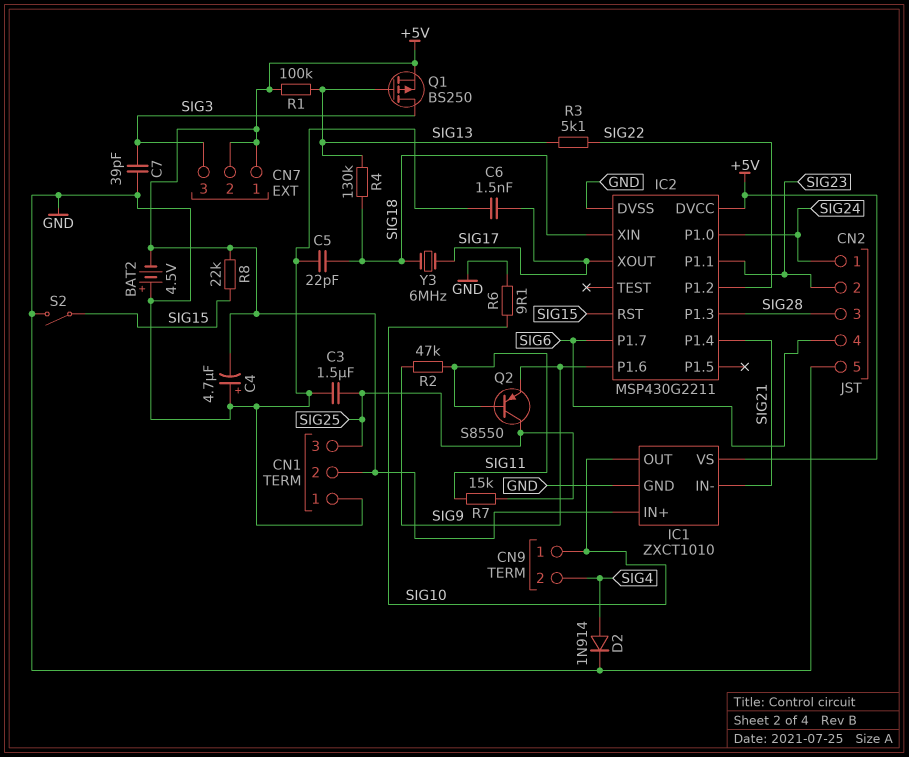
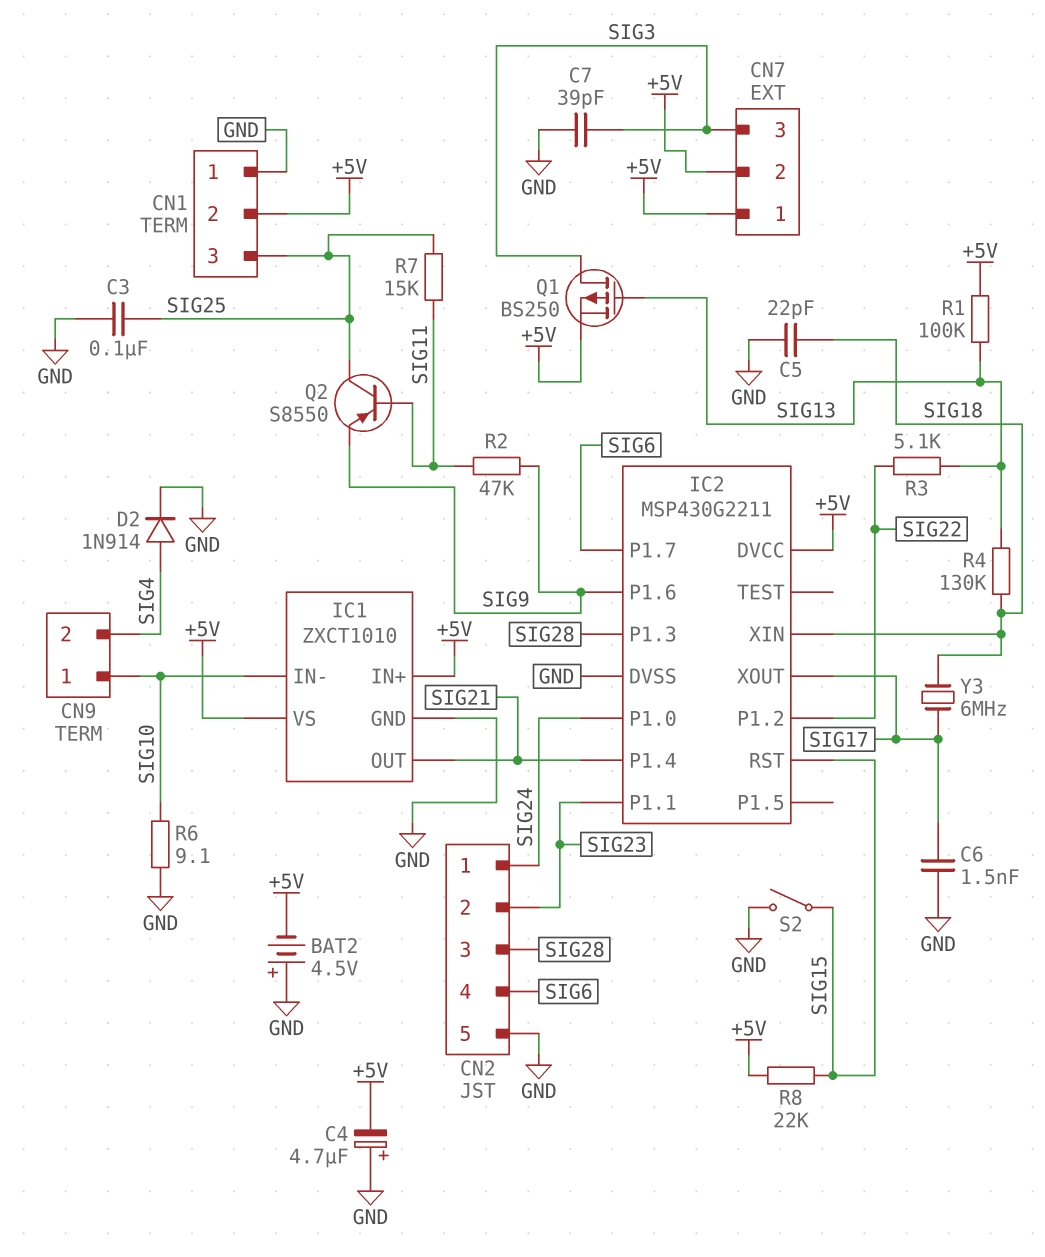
C3: 1.5uF (GND, SIG25) -> 100nF (GND, SIG25)
IC1 pin IN-: SIG21 -> SIG10
IC1 pin OUT: SIG10 -> SIG21

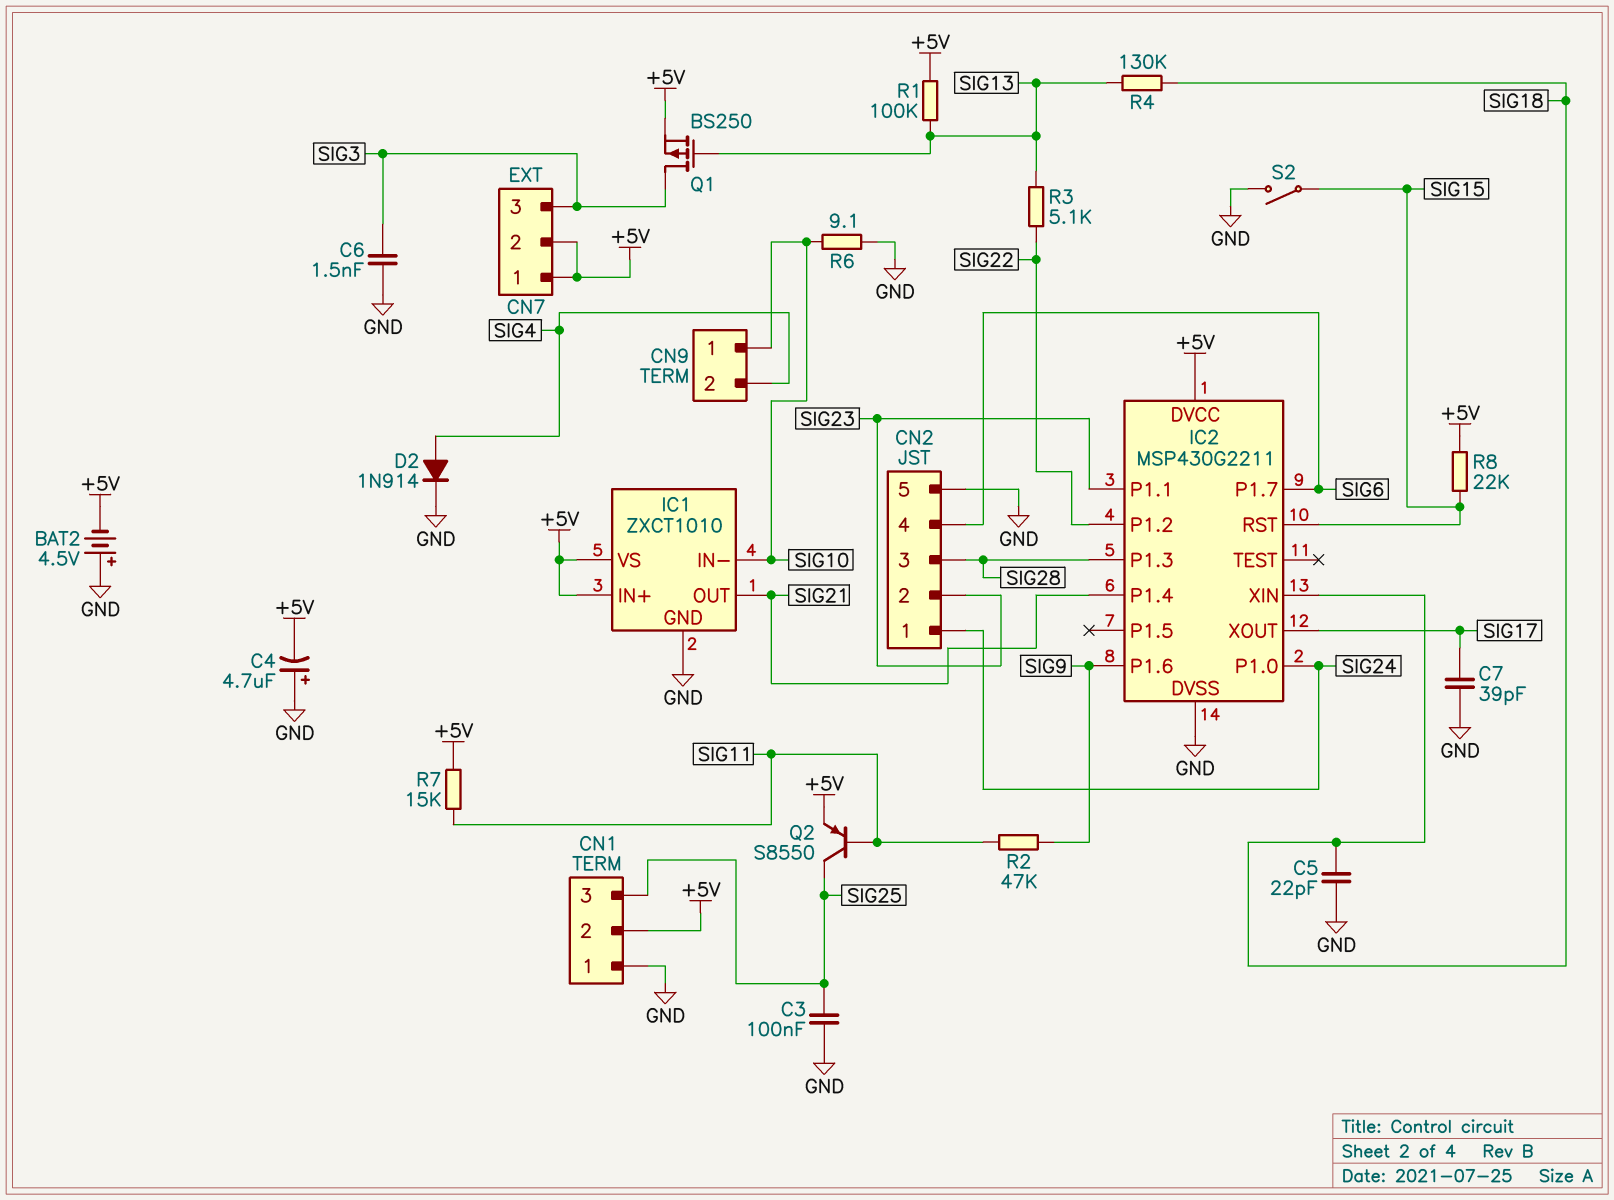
C6: 1.5nF (GND, SIG17) -> 1.5nF (GND, SIG3)
C7: 39pF (GND, SIG3) -> 39pF (GND, SIG17)
Q2: PNP S8550 (B SIG11, C SIG25, E SIG9) -> PNP S8550 (B SIG11, C SIG25, E +5V)
R7: 15k (SIG11, SIG25) -> 15k (+5V, SIG11)
Y3: 6MHz (SIG17, SIG18) -> none

